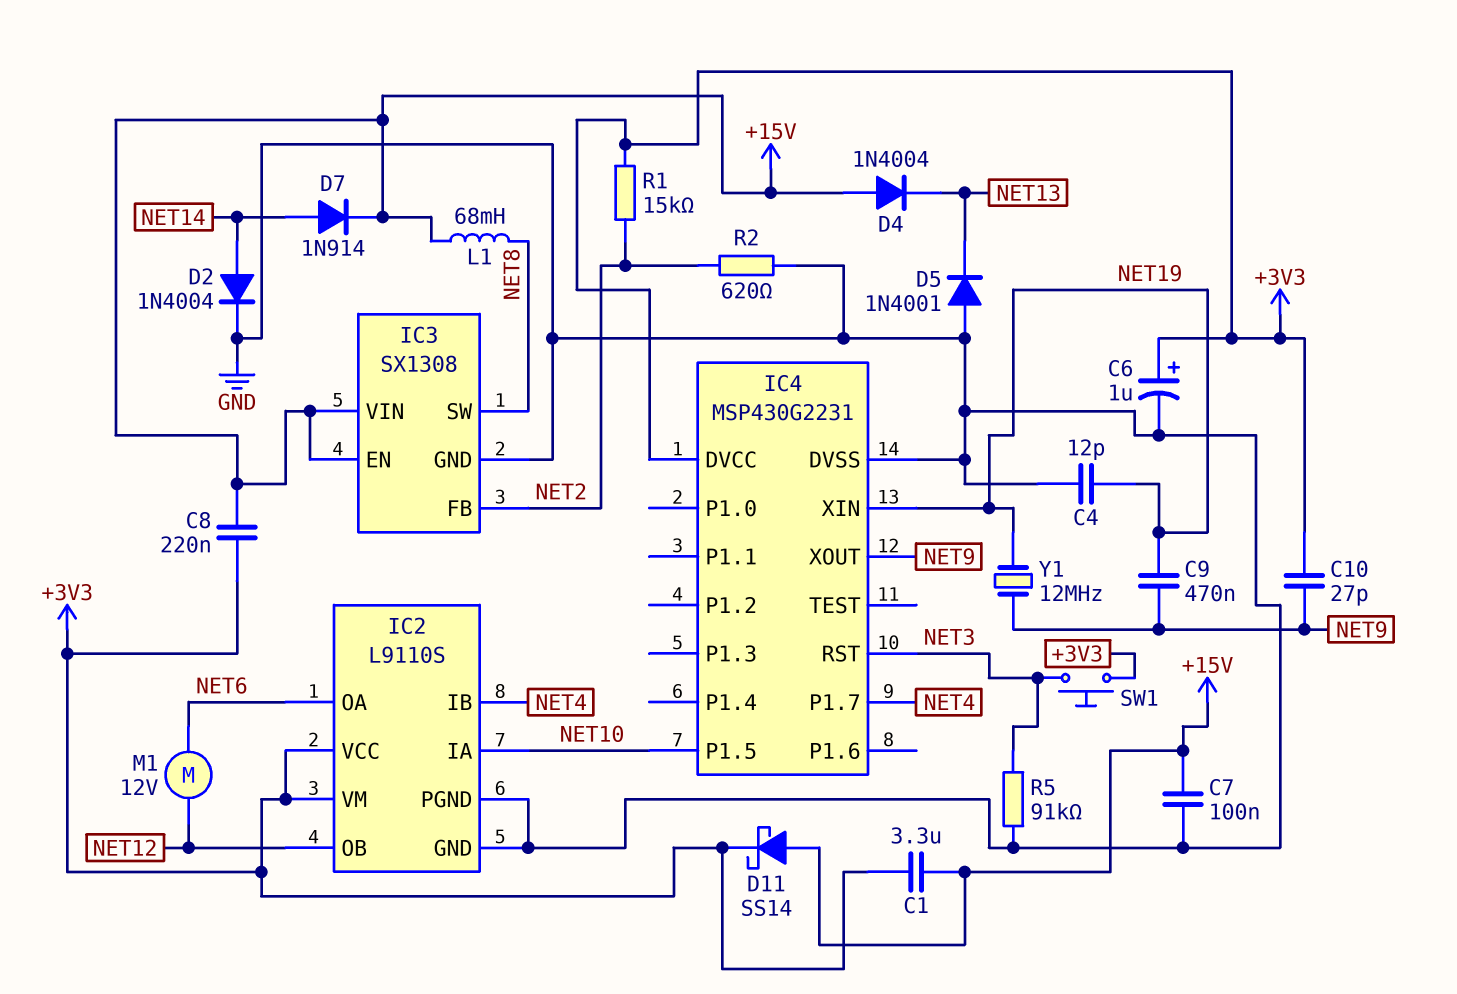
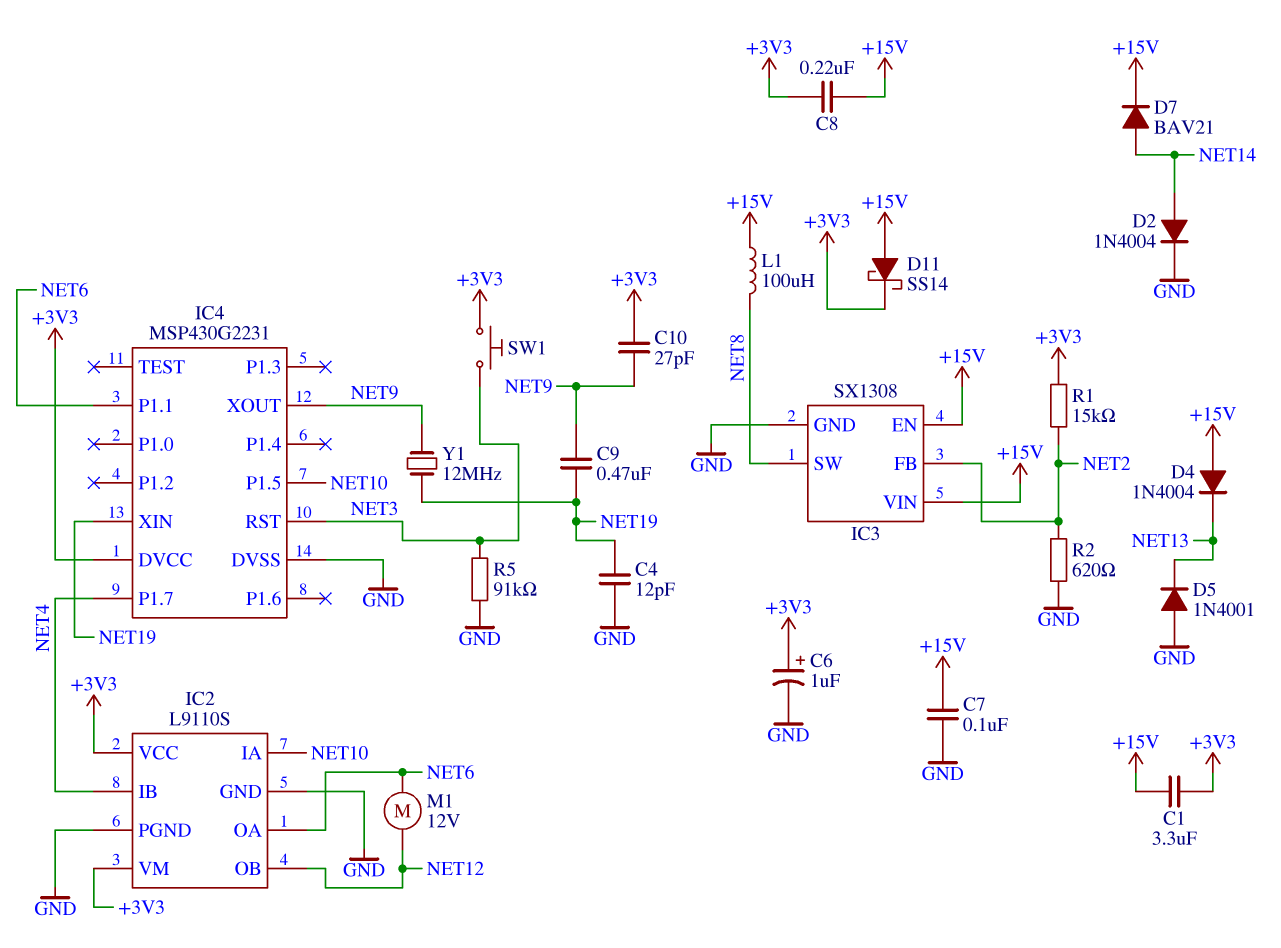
D7: diode 1N914 (A NET14, K +15V) -> diode BAV21 (A NET14, K +15V)
IC4 pin P1.1: none -> NET6
L1: 68mH (+15V, NET8) -> 100uH (+15V, NET8)

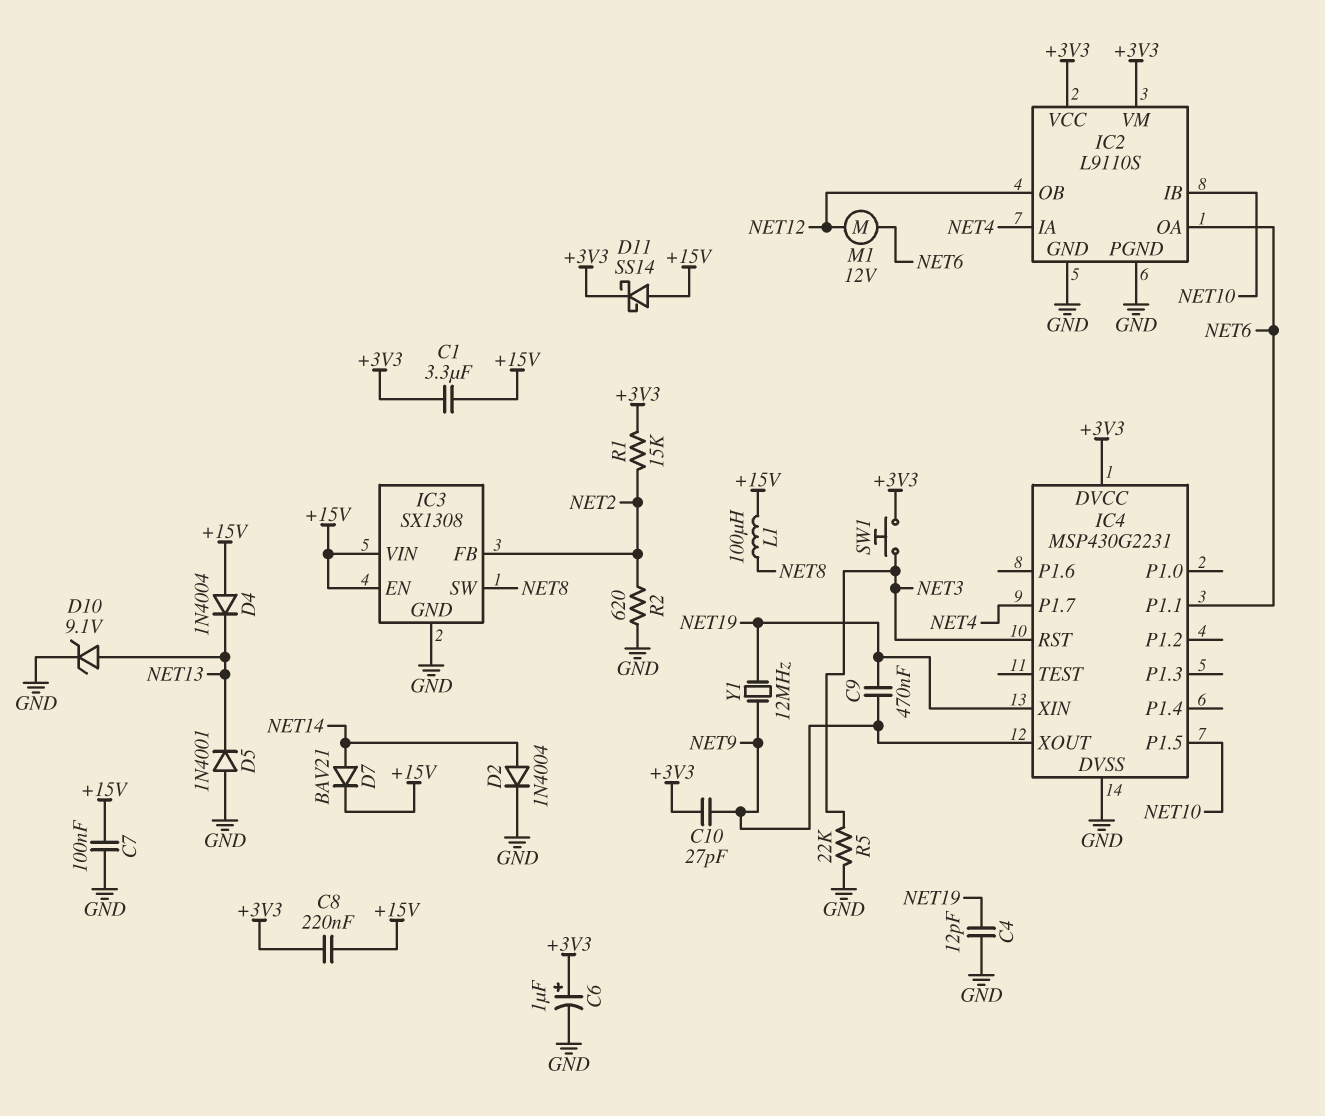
D10: none -> zener 9.1V (A NET13, K GND)
IC2 pin IA: NET10 -> NET4
IC2 pin IB: NET4 -> NET10
R5: 91k (GND, NET3) -> 22k (GND, NET3)

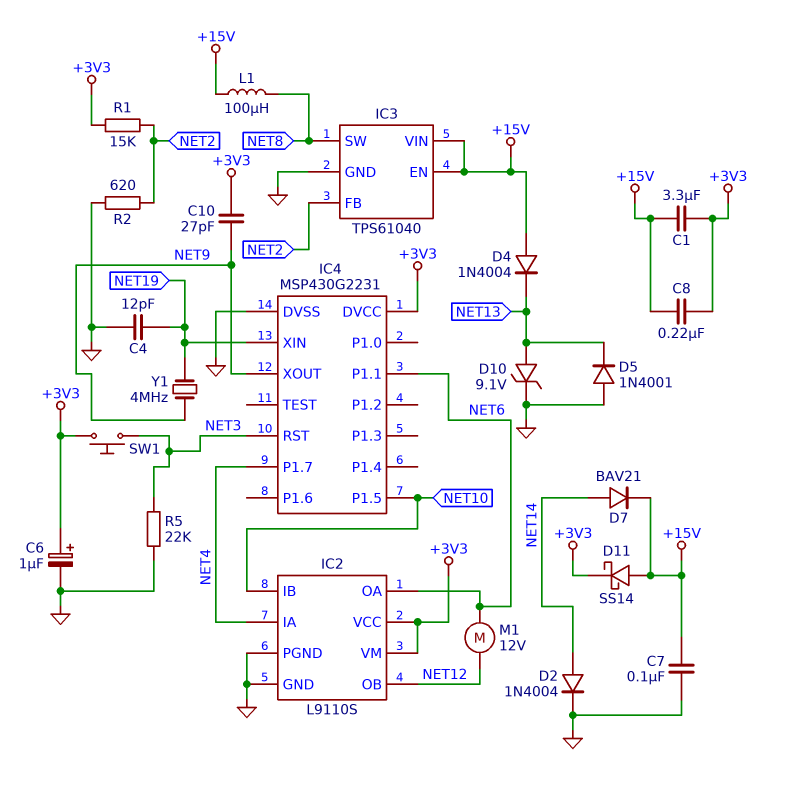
C9: 470nF (NET9, NET19) -> none
IC3: SX1308 -> TPS61040
Y1: 12MHz (NET9, NET19) -> 4MHz (NET9, NET19)

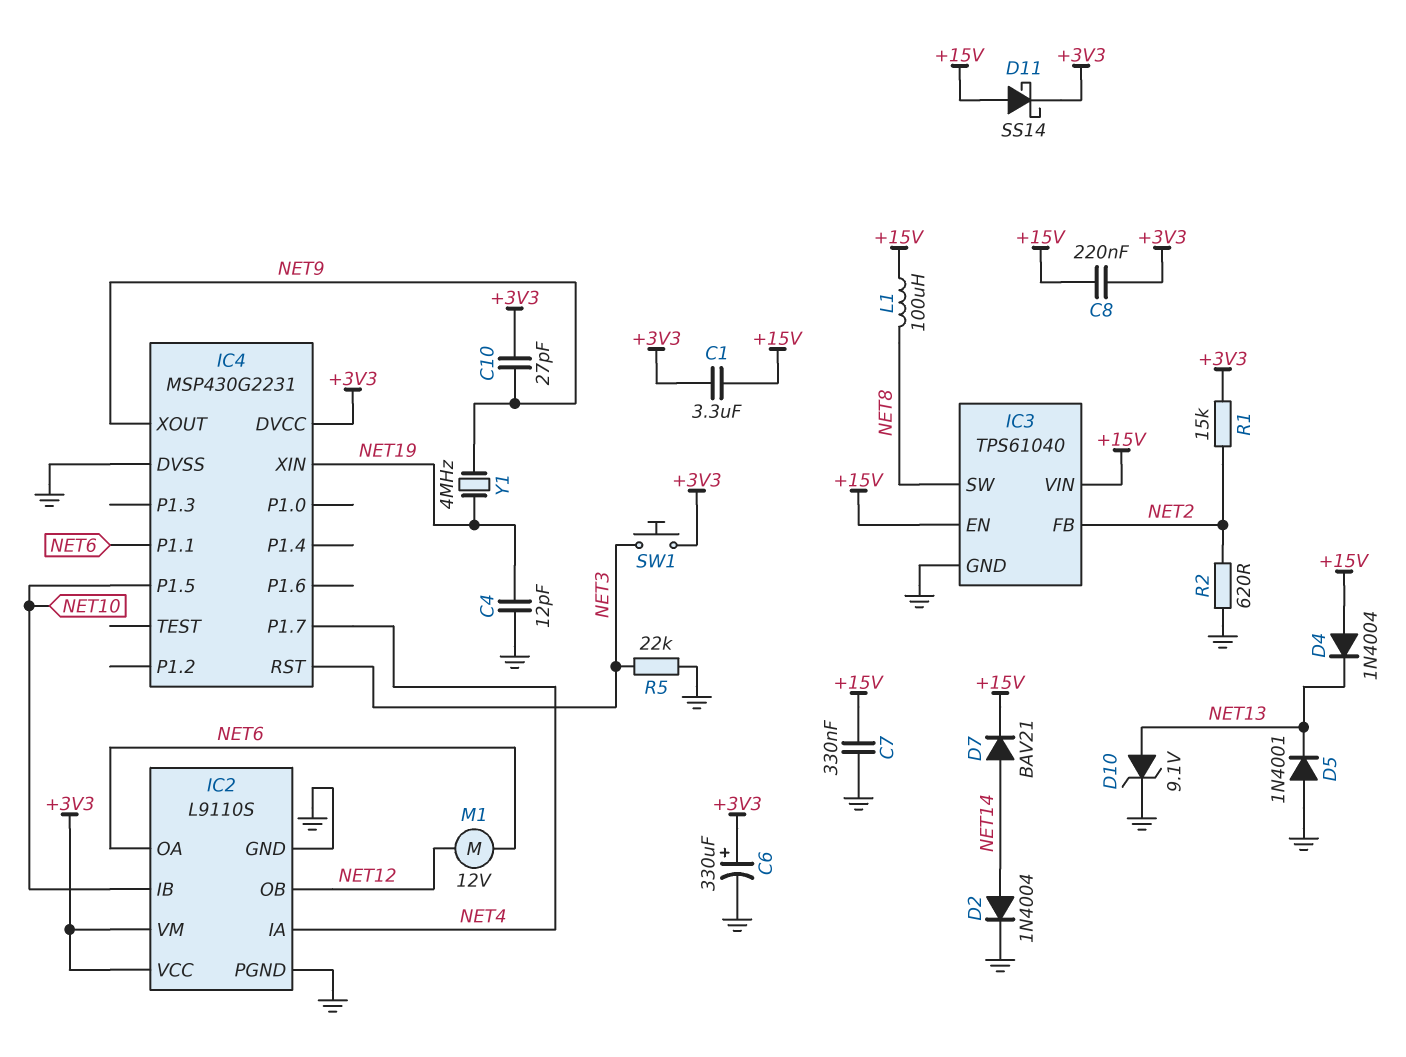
C6: 1uF (plus +3V3, minus GND) -> 330uF (plus +3V3, minus GND)
C7: 100nF (+15V, GND) -> 330nF (+15V, GND)

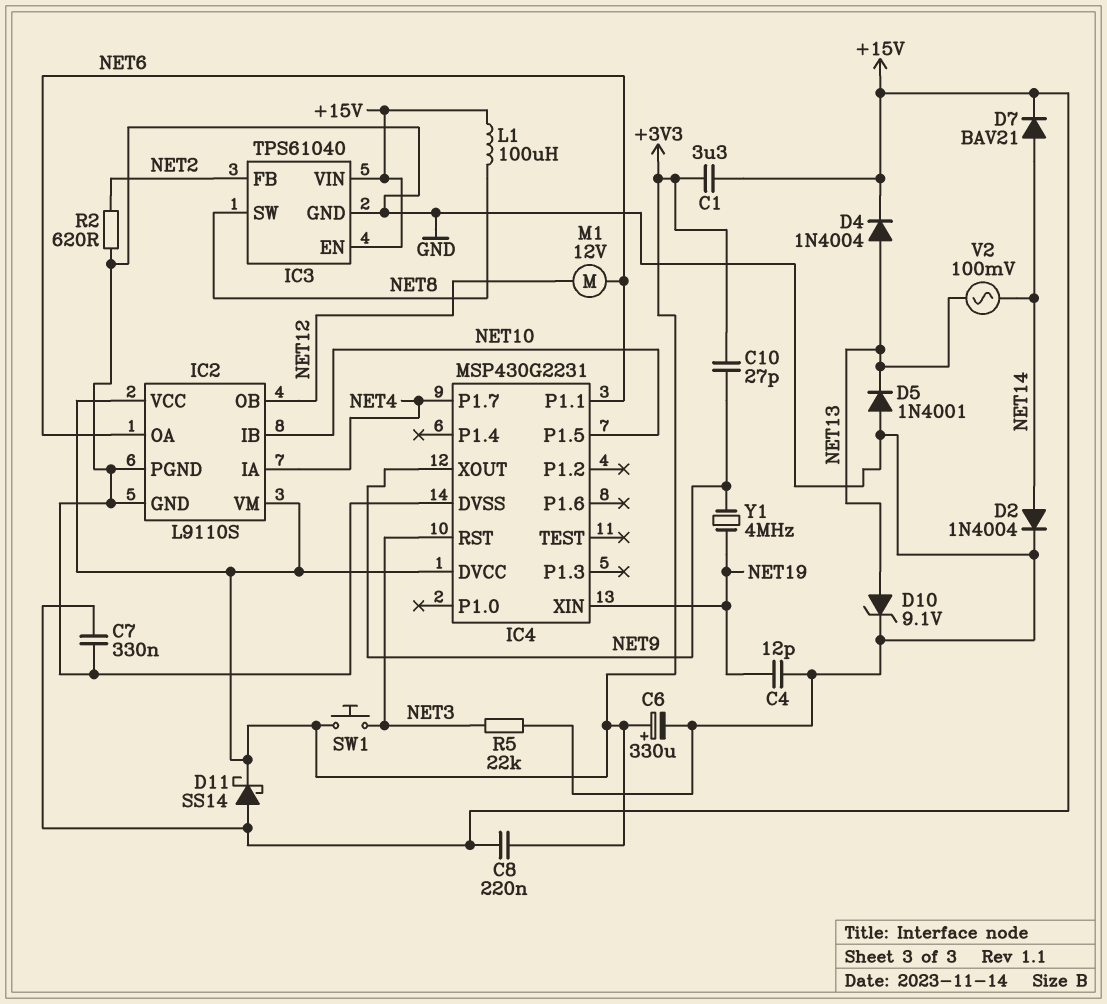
D4: diode 1N4004 (A +15V, K NET13) -> diode 1N4004 (A NET13, K +15V)
R1: 15k (+3V3, NET2) -> none
V2: none -> AC 100mV (NET13, NET14)

